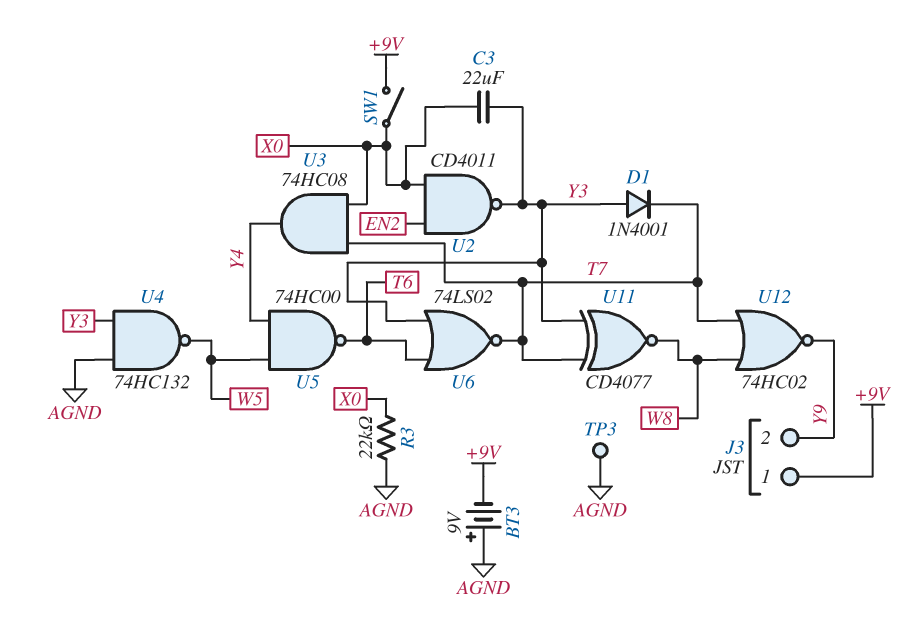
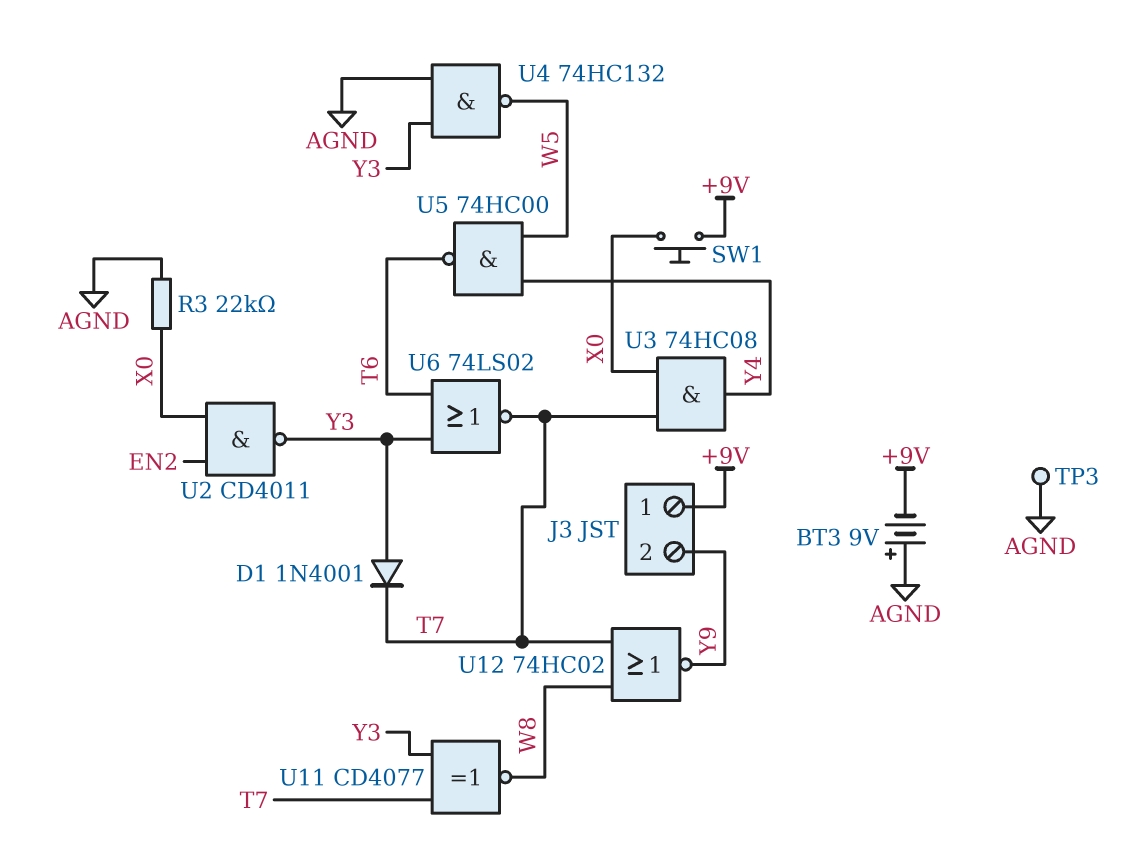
C3: 22uF (X0, Y3) -> none
SW1: switch (+9V, X0) -> button (+9V, X0)

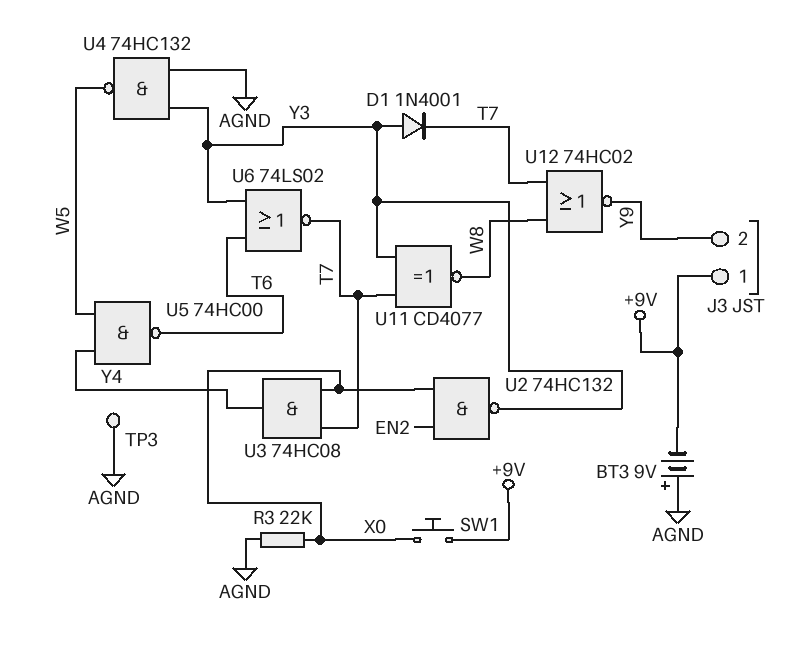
U2: NAND CD4011 (in EN2, in X0, out Y3) -> NAND 74HC132 (in EN2, in X0, out Y3)

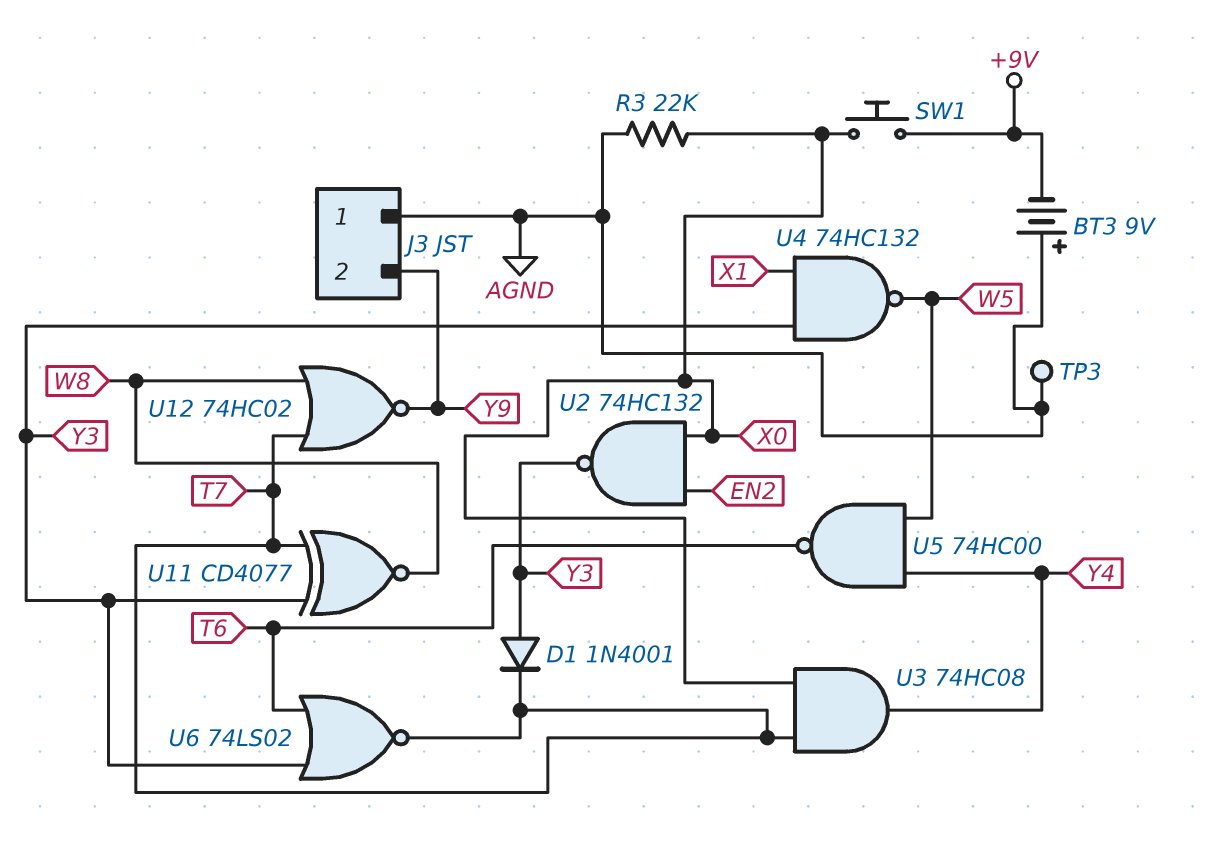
J3 pin 1: +9V -> AGND
U4: NAND 74HC132 (in AGND, in Y3, out W5) -> NAND 74HC132 (in X1, in Y3, out W5)

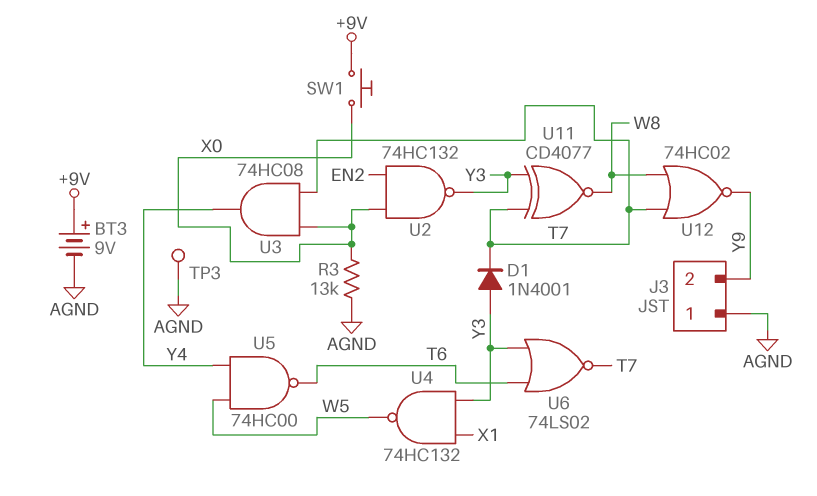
BT3: 9V (plus AGND, minus +9V) -> 9V (plus +9V, minus AGND)
R3: 22k (AGND, X0) -> 13k (AGND, X0)

